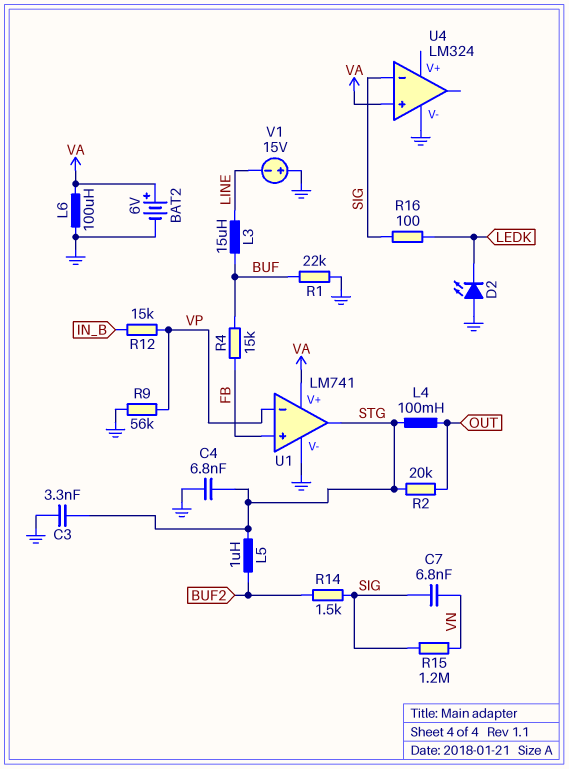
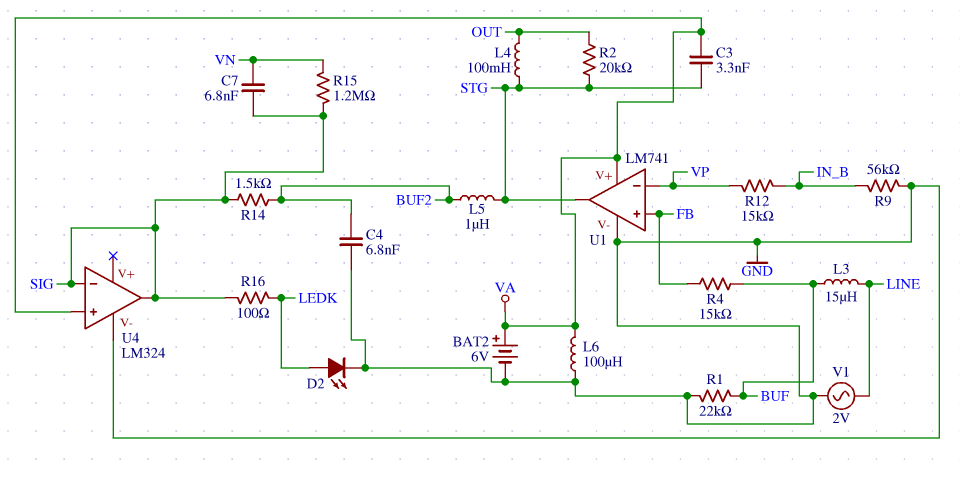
C3: 3.3nF (GND, STG) -> 3.3nF (STG, VA)
C4: 6.8nF (GND, STG) -> 6.8nF (BUF2, GND)
D2: LED (A GND, K LEDK) -> LED (A LEDK, K GND)
R9: 56k (GND, VP) -> 56k (GND, IN_B)
U4 pin out: none -> SIG
V1: 15V (plus GND, minus LINE) -> AC 2V (GND, LINE)

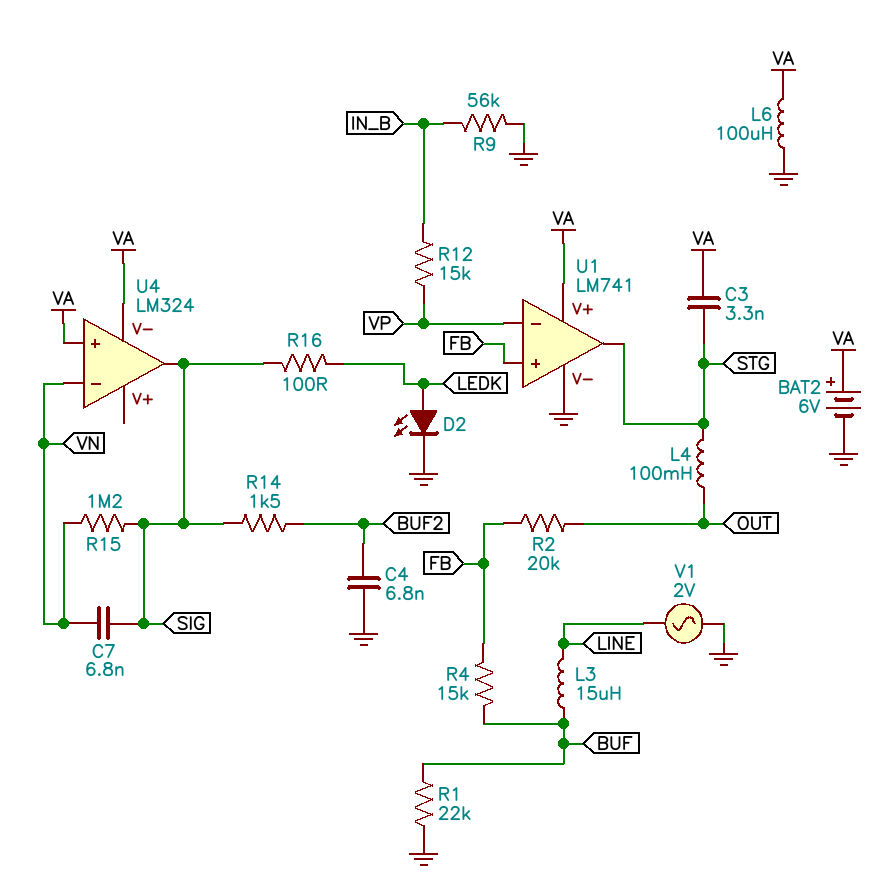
L5: 1uH (BUF2, STG) -> none
R2: 20k (OUT, STG) -> 20k (FB, OUT)
U4 pin V-: GND -> VA
U4 pin in-: SIG -> VN

